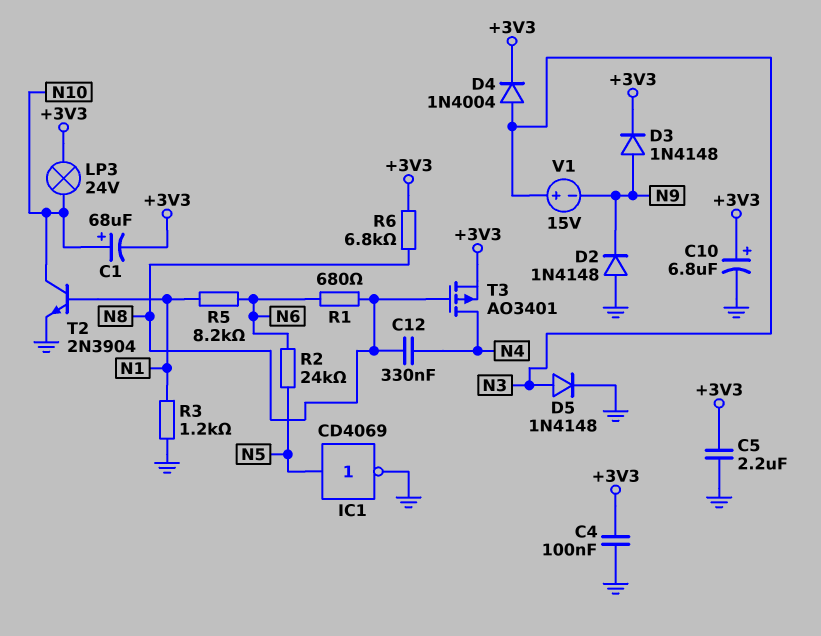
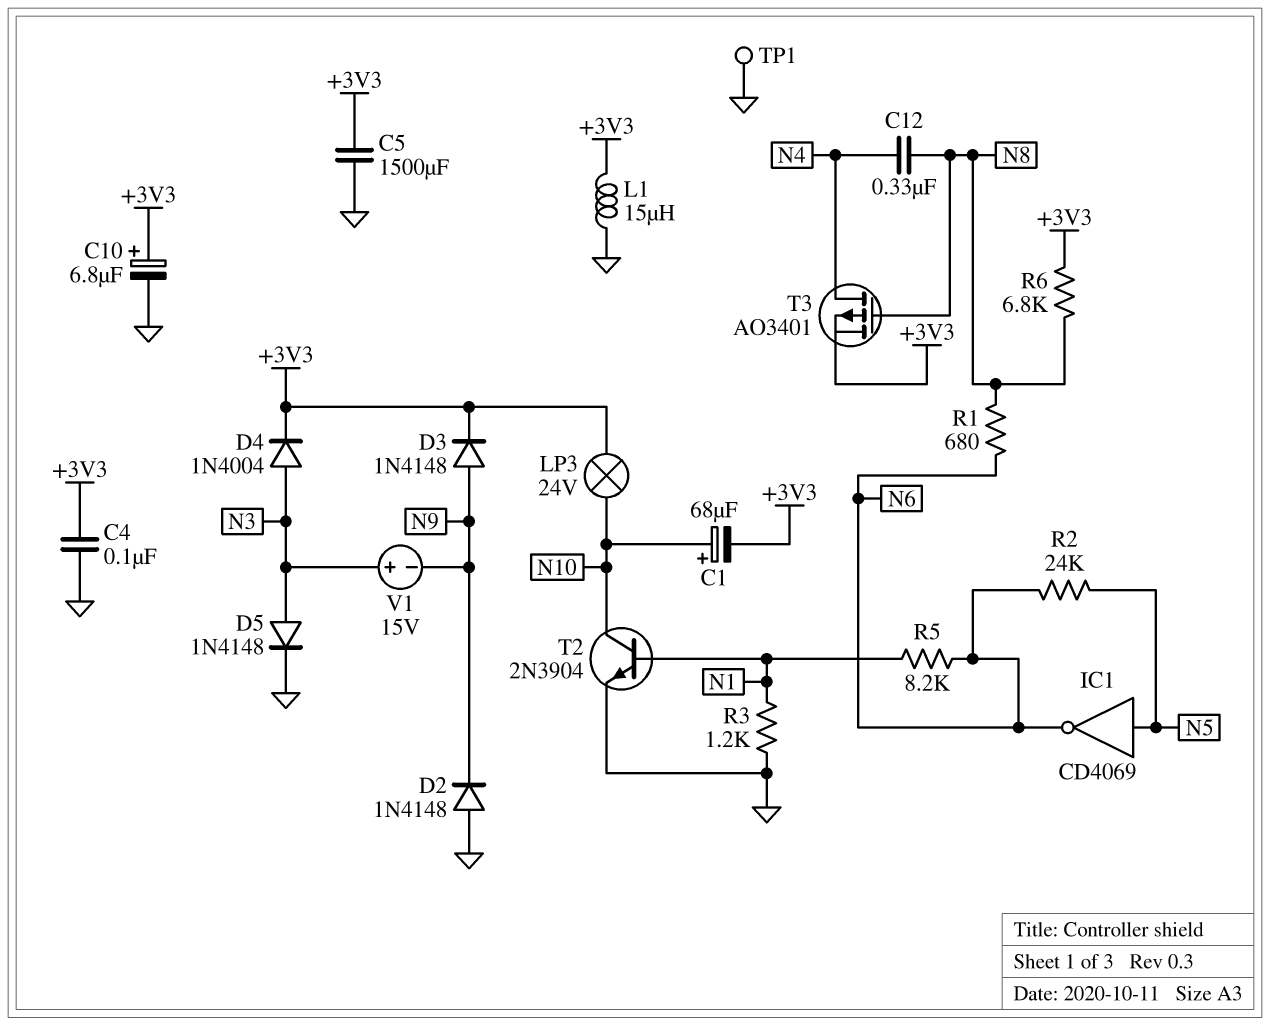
C5: 2.2uF (+3V3, GND) -> 1500uF (+3V3, GND)
IC1: NOT CD4069 (in N5, out GND) -> NOT CD4069 (in N5, out N6)
L1: none -> 15uH (+3V3, GND)
TP1: none -> test point (GND)

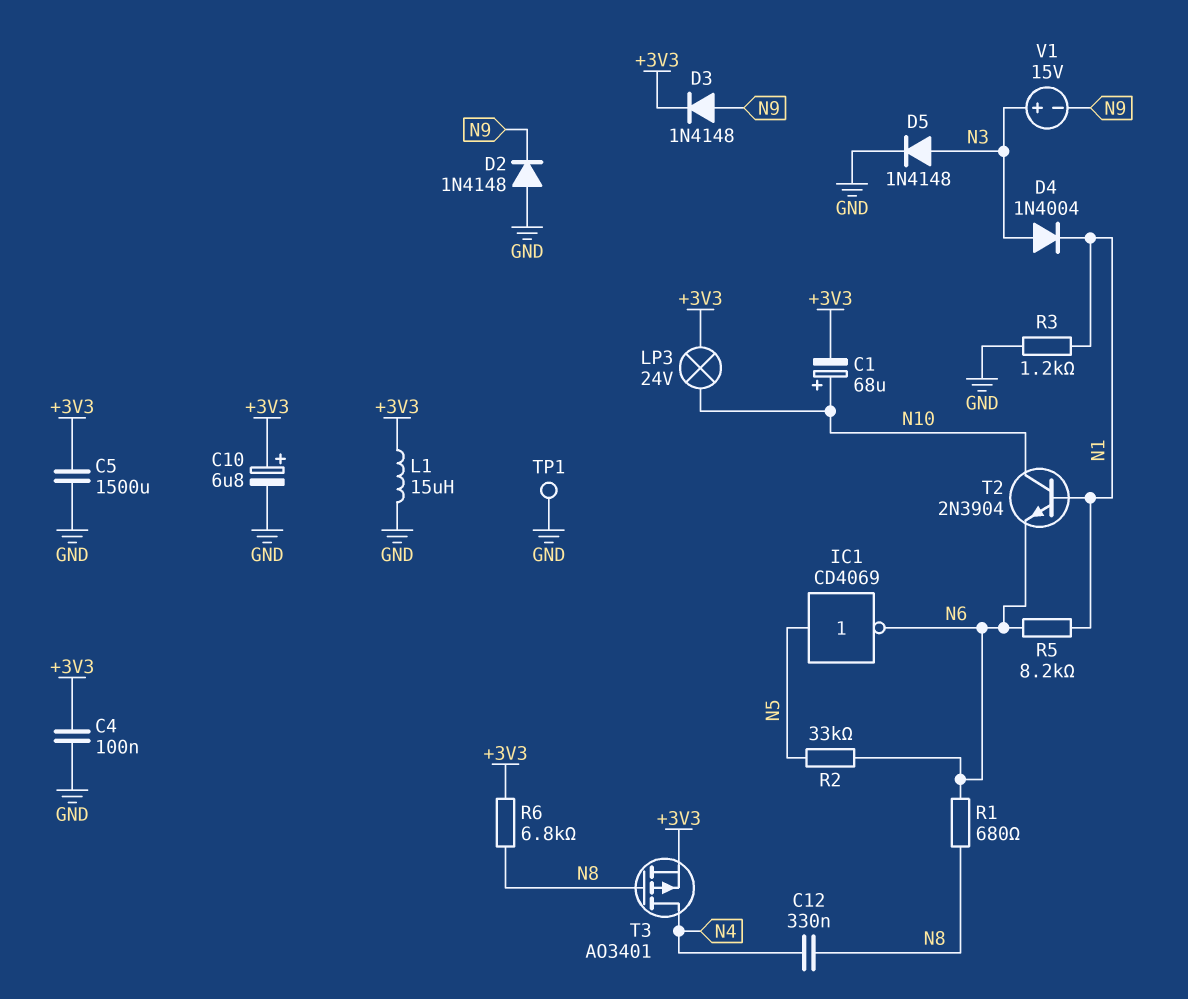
D4: diode 1N4004 (A N3, K +3V3) -> diode 1N4004 (A N3, K N1)
R2: 24k (N5, N6) -> 33k (N5, N6)
T2: NPN 2N3904 (B N1, C N10, E GND) -> NPN 2N3904 (B N1, C N10, E N6)

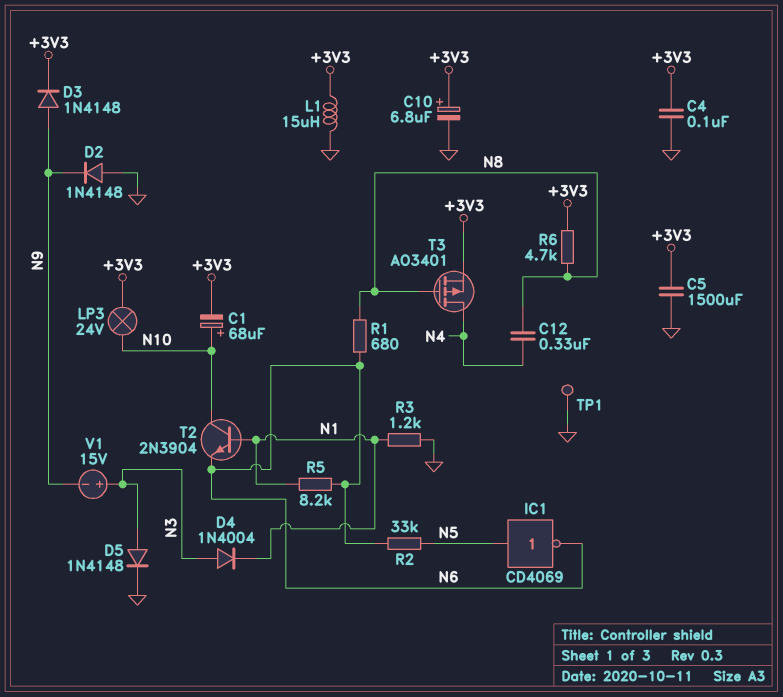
R6: 6.8k (+3V3, N8) -> 4.7k (+3V3, N8)

